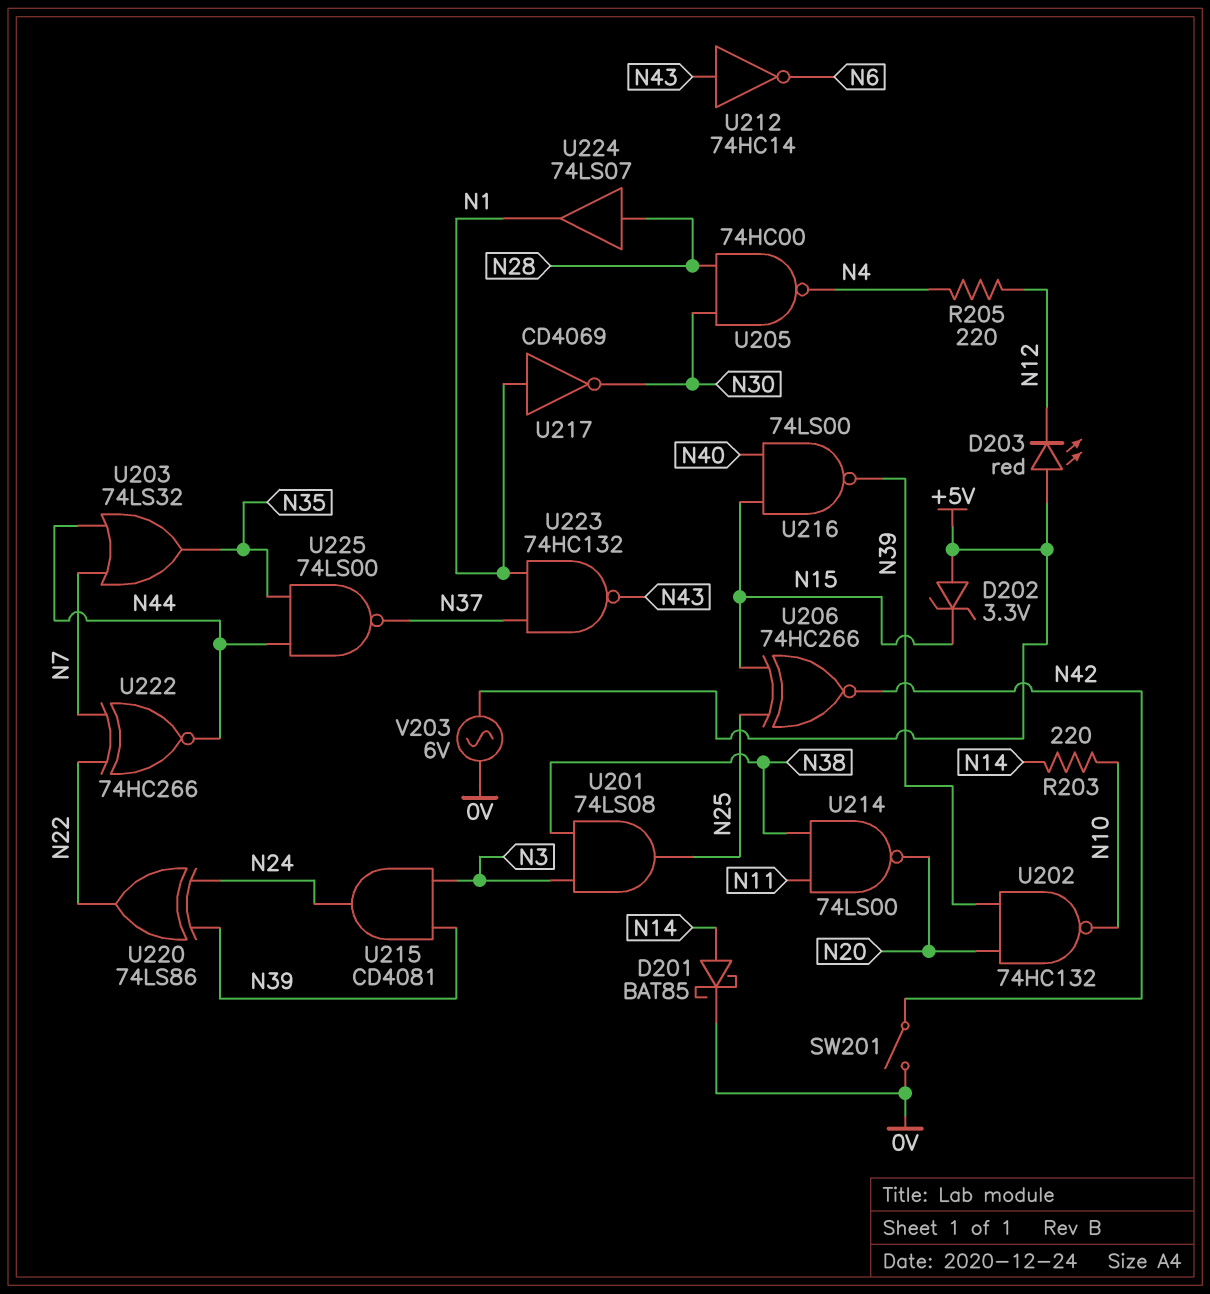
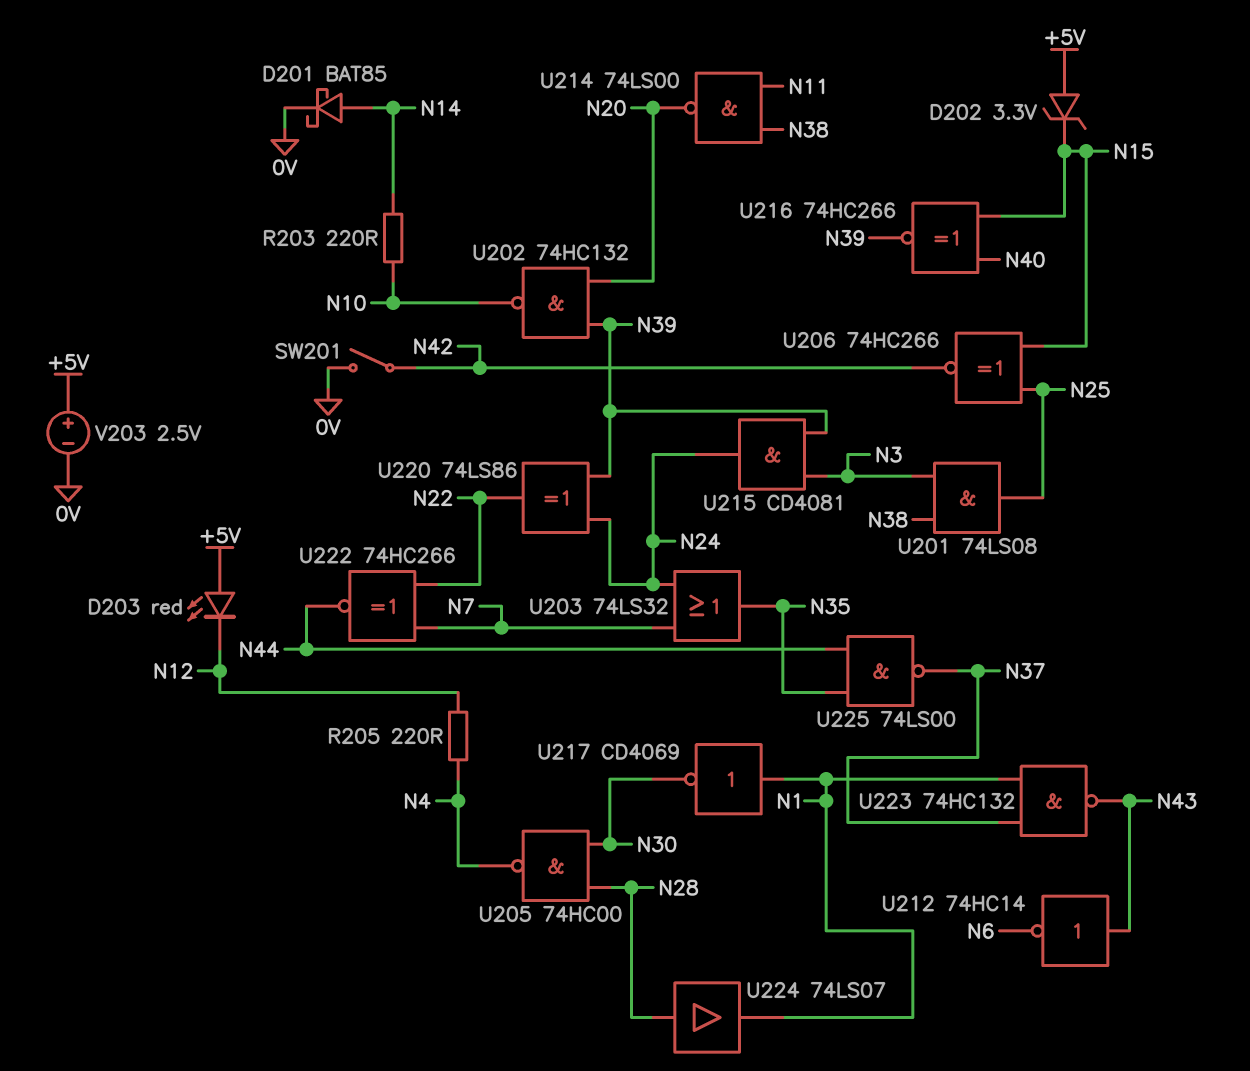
U203: OR 74LS32 (in N7, in N44, out N35) -> OR 74LS32 (in N7, in N24, out N35)
U216: NAND 74LS00 (in N15, in N40, out N39) -> XNOR 74HC266 (in N15, in N40, out N39)
V203: AC 6V (+5V, 0V) -> 2.5V (plus +5V, minus 0V)

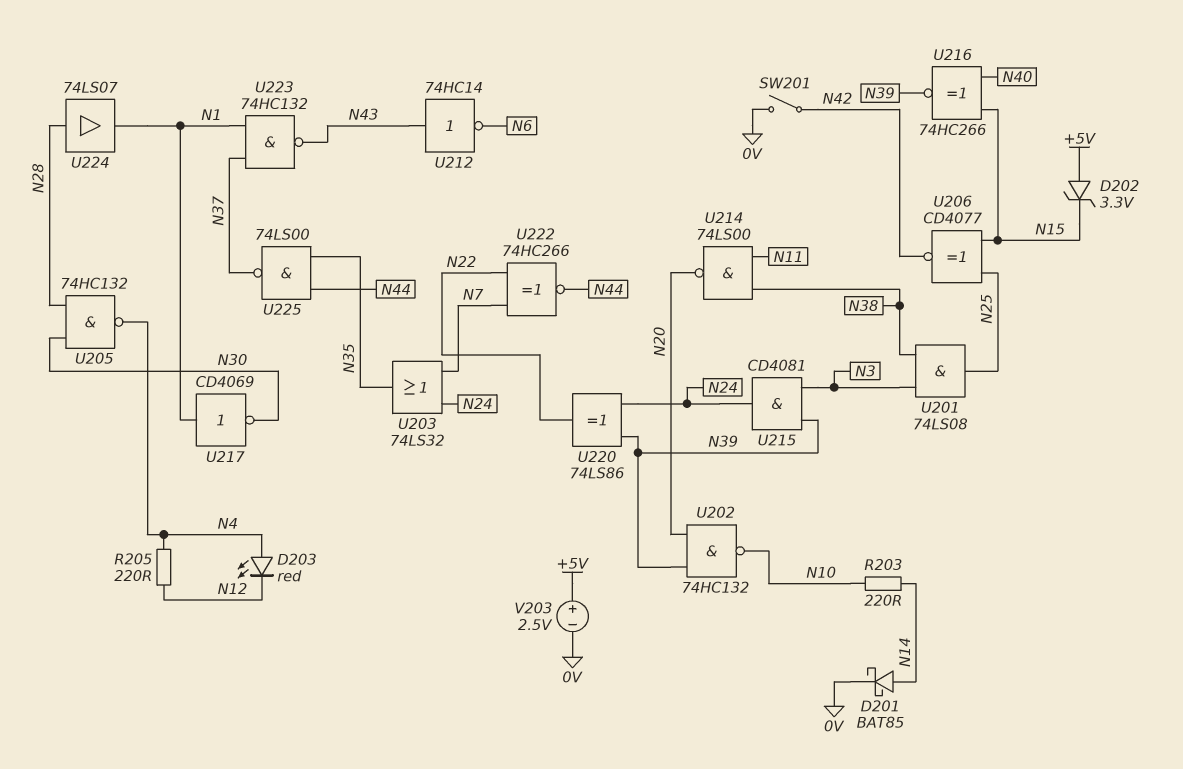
D203: LED red (A +5V, K N12) -> LED red (A N4, K N12)
U205: NAND 74HC00 (in N28, in N30, out N4) -> NAND 74HC132 (in N28, in N30, out N4)
U206: XNOR 74HC266 (in N15, in N25, out N42) -> XNOR CD4077 (in N15, in N25, out N42)

